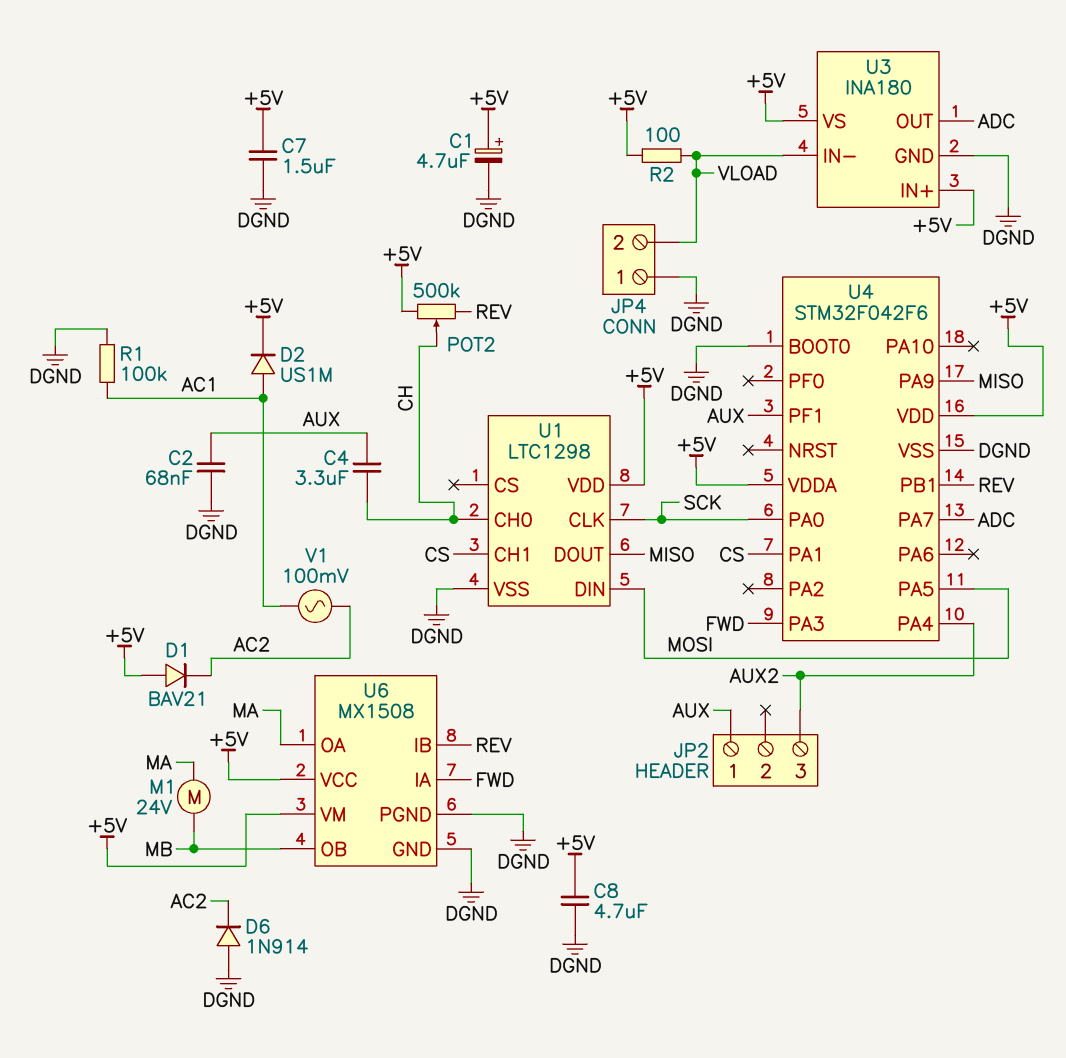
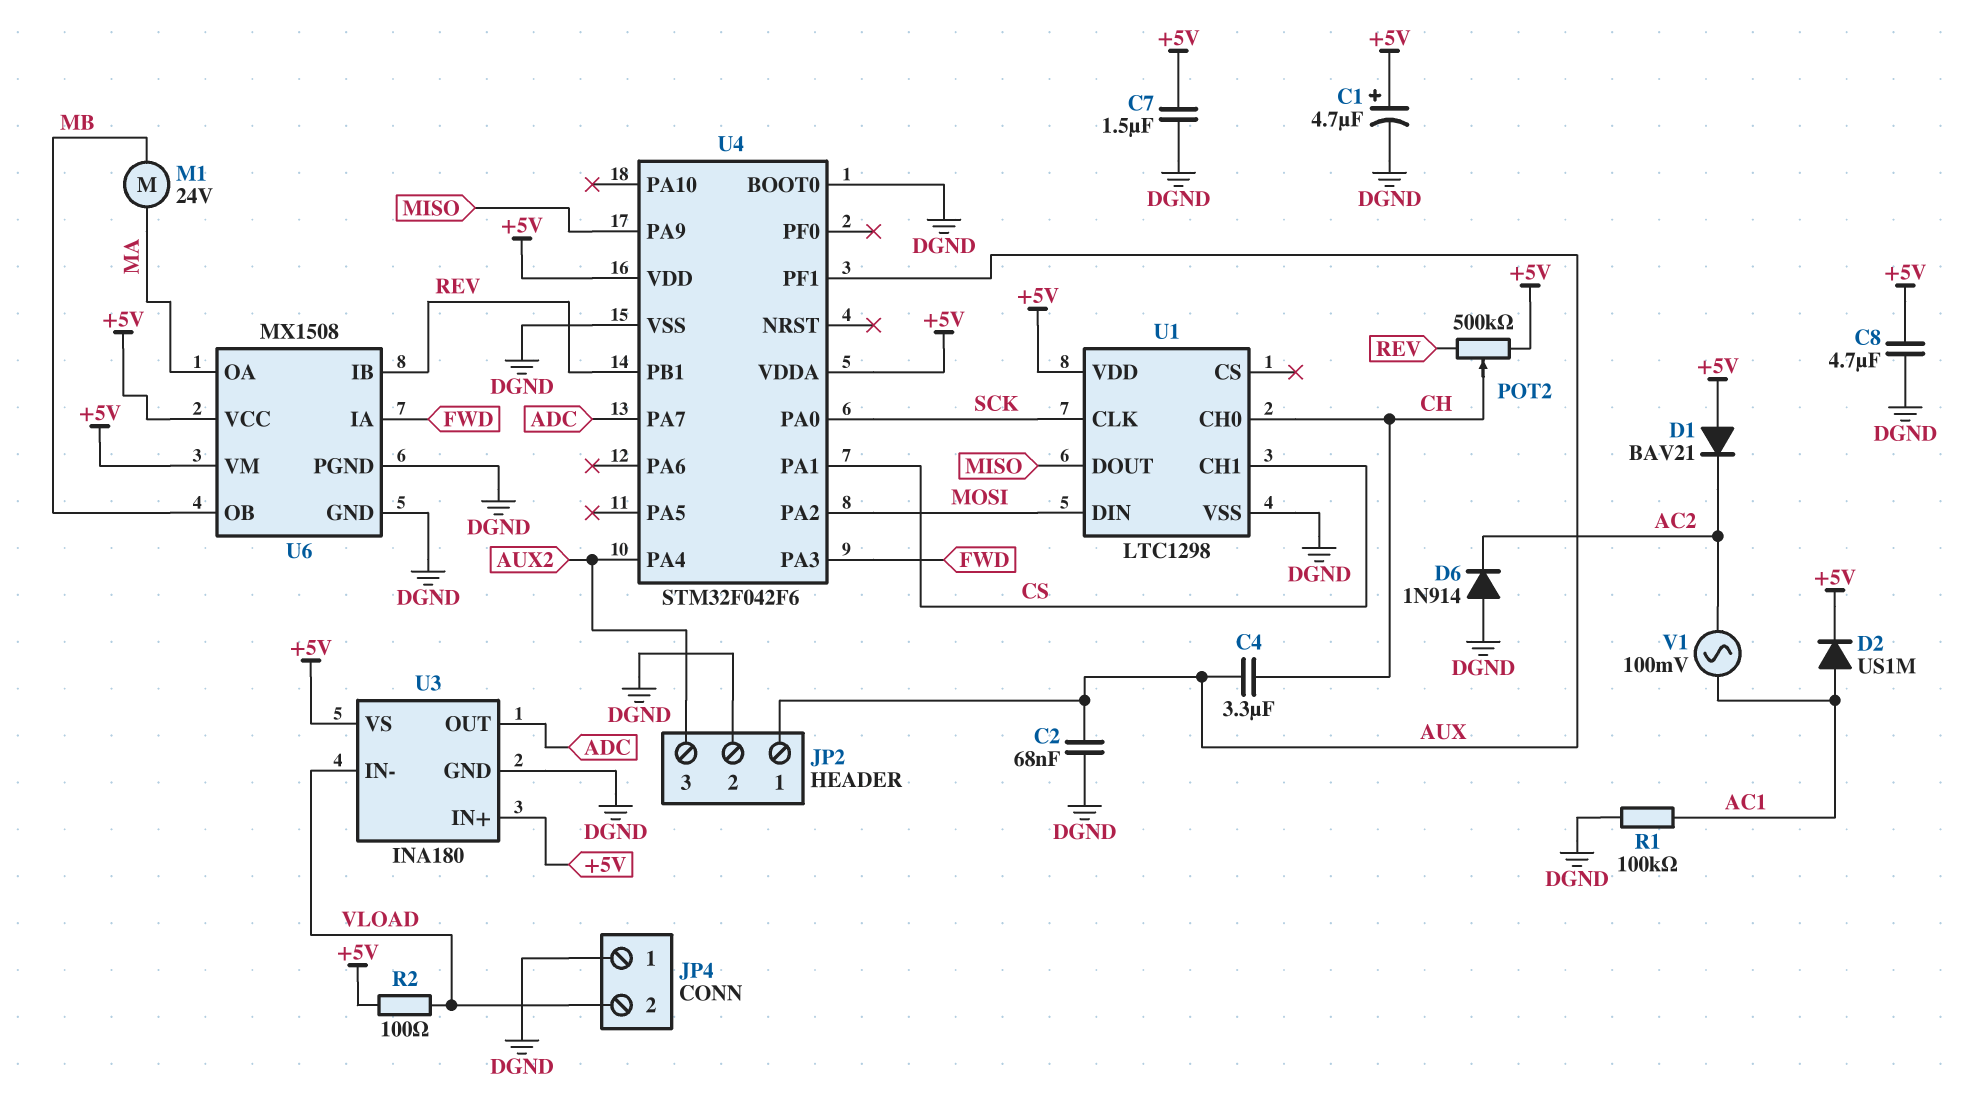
JP2 pin 2: none -> DGND
U4 pin PA2: none -> MOSI
U4 pin PA5: MOSI -> none

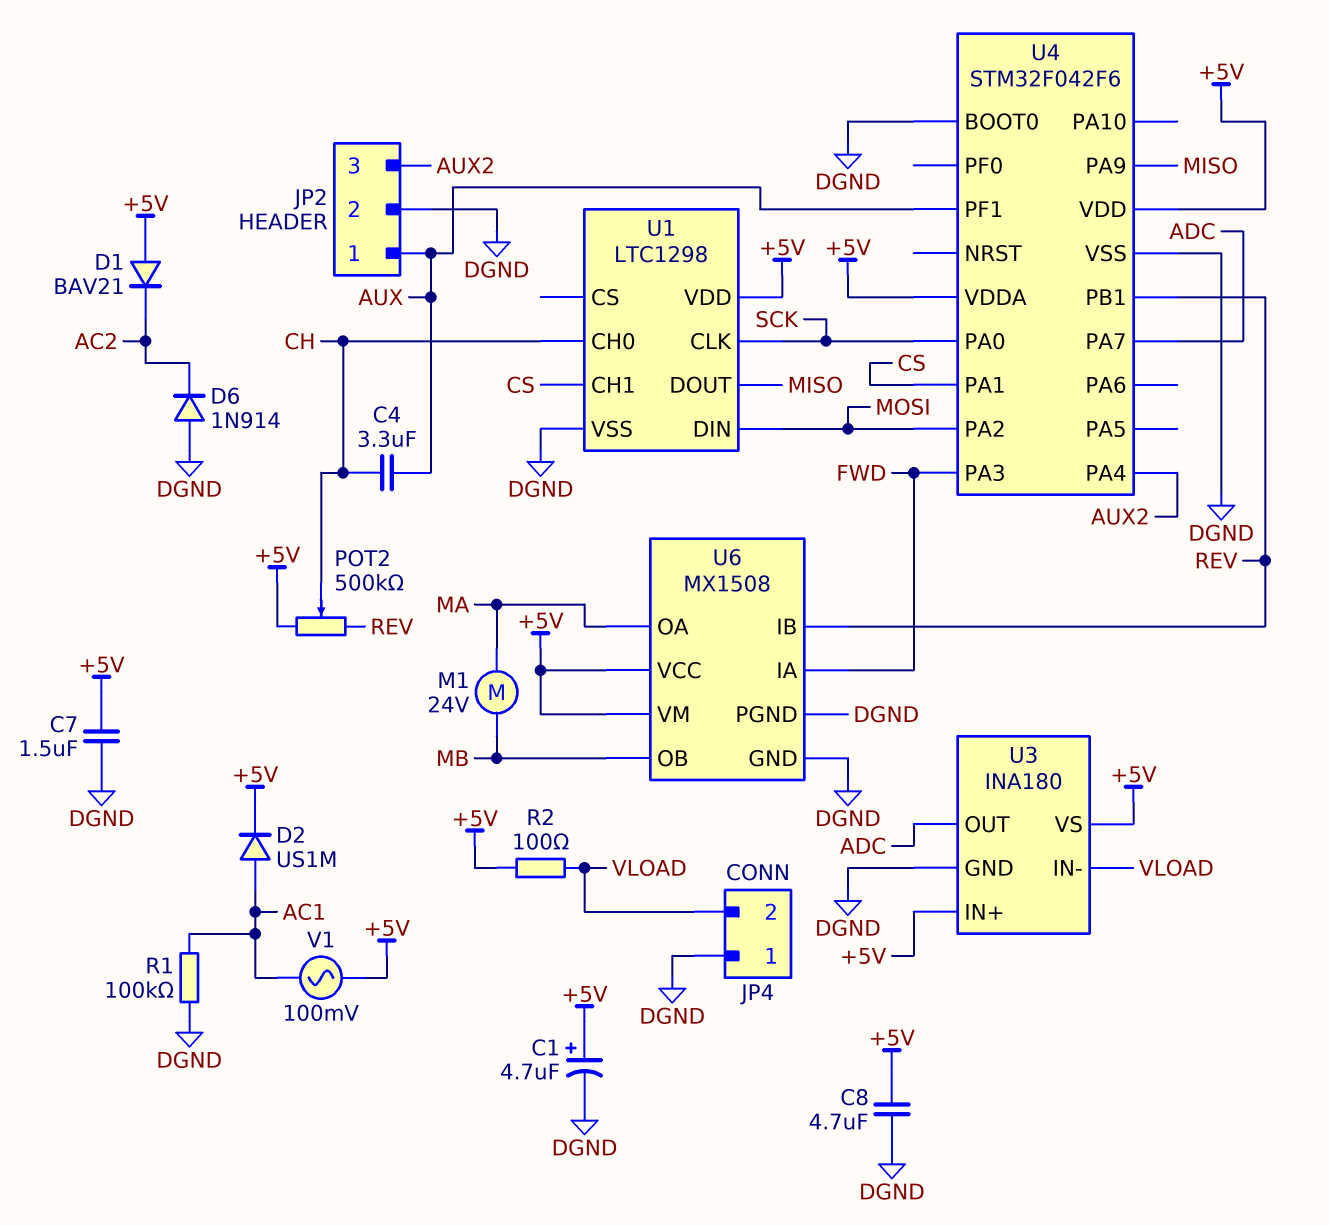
C2: 68nF (AUX, DGND) -> none
V1: AC 100mV (AC1, AC2) -> AC 100mV (+5V, AC1)

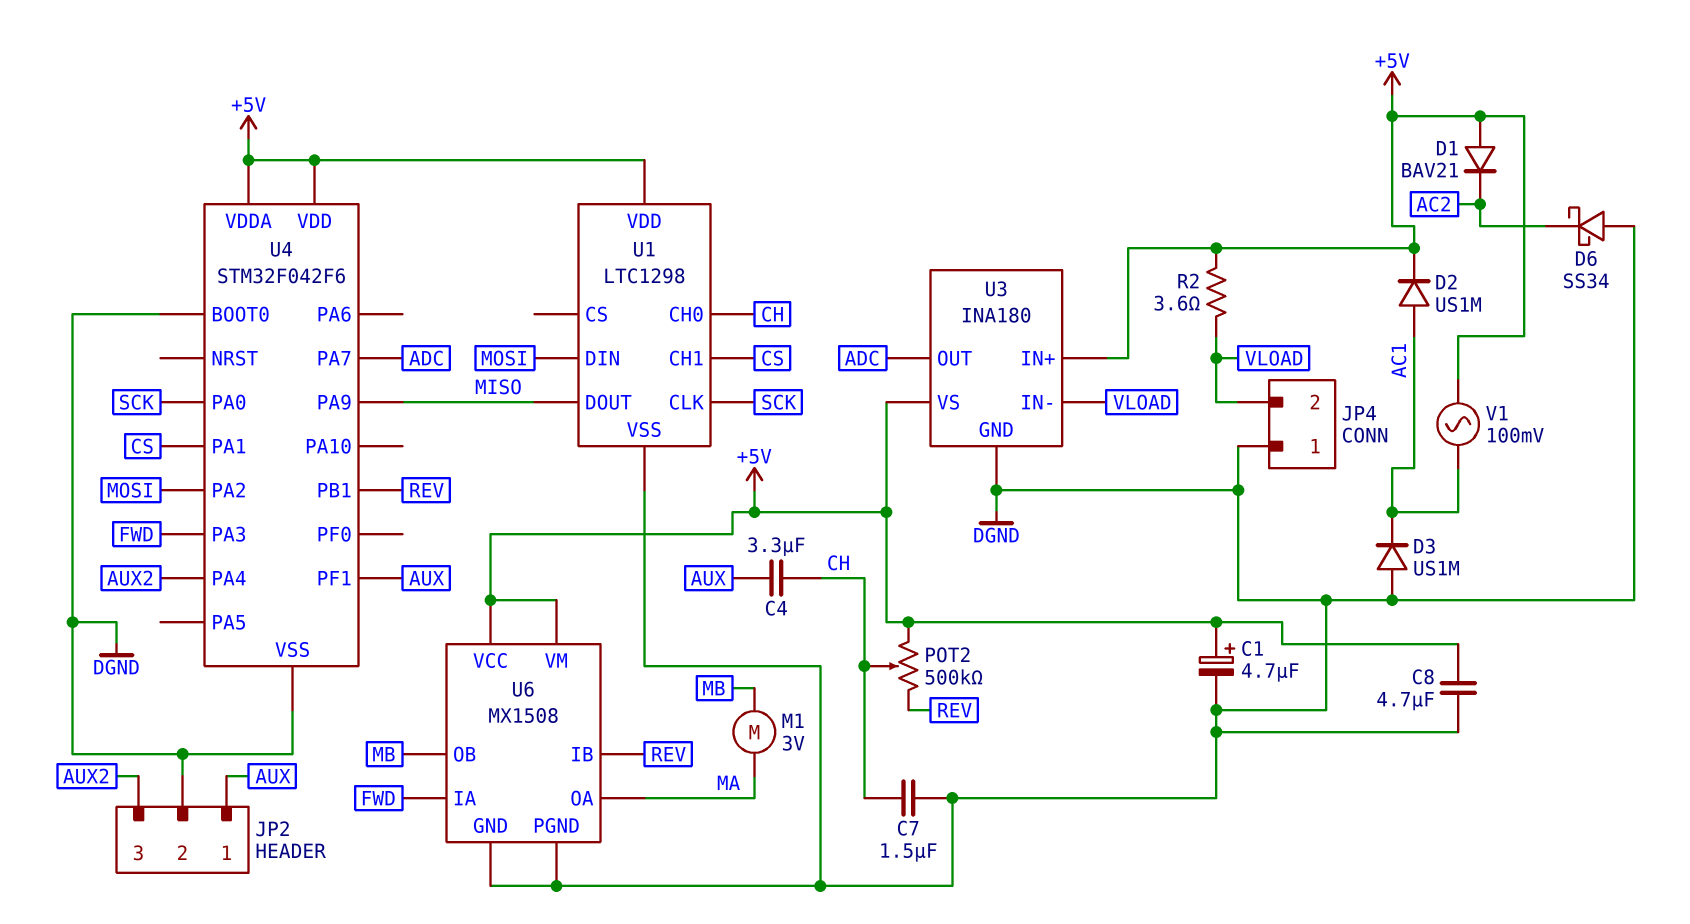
C7: 1.5uF (+5V, DGND) -> 1.5uF (CH, DGND)
D3: none -> diode US1M (A DGND, K AC1)
D6: diode 1N914 (A DGND, K AC2) -> schottky SS34 (A DGND, K AC2)
M1: motor 24V (MA, MB) -> motor 3V (MA, MB)
R1: 100k (AC1, DGND) -> none
R2: 100 (+5V, VLOAD) -> 3.6 (+5V, VLOAD)

